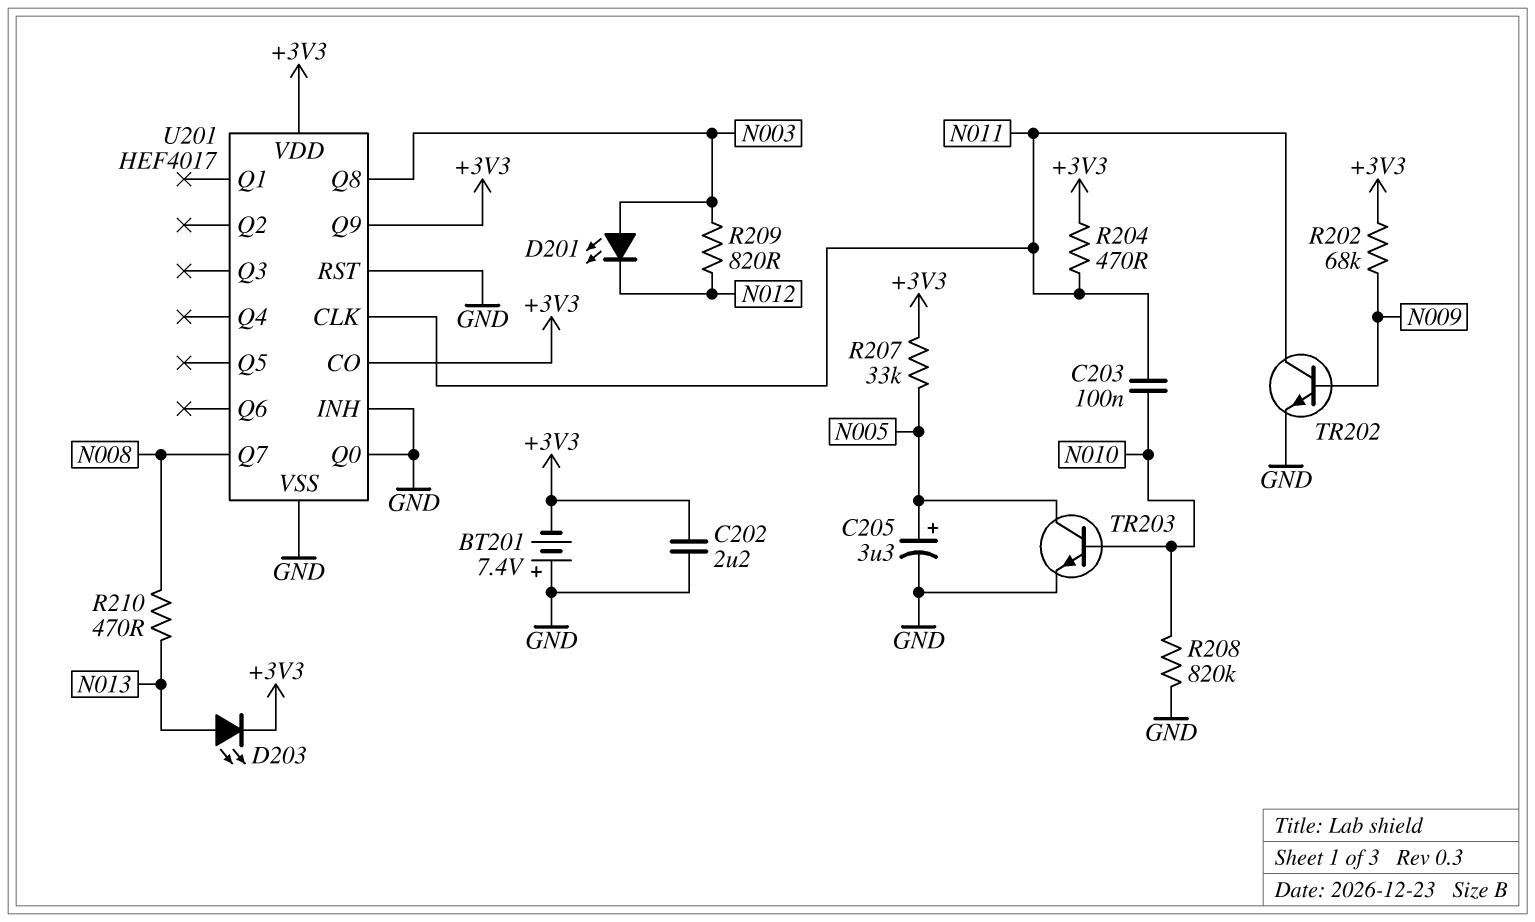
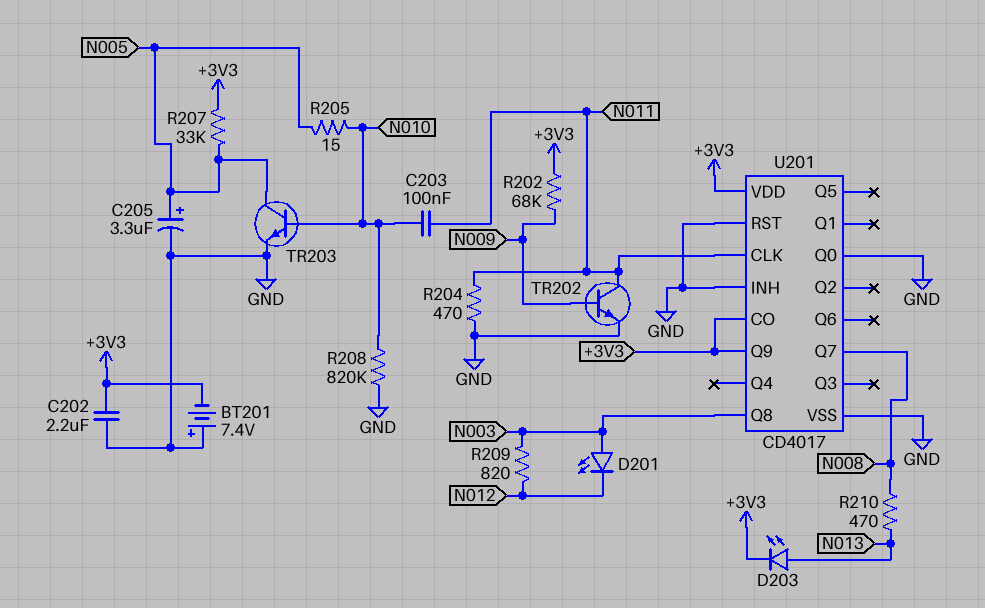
R204: 470 (+3V3, N011) -> 470 (GND, N011)
R205: none -> 15 (N005, N010)
U201: HEF4017 -> CD4017

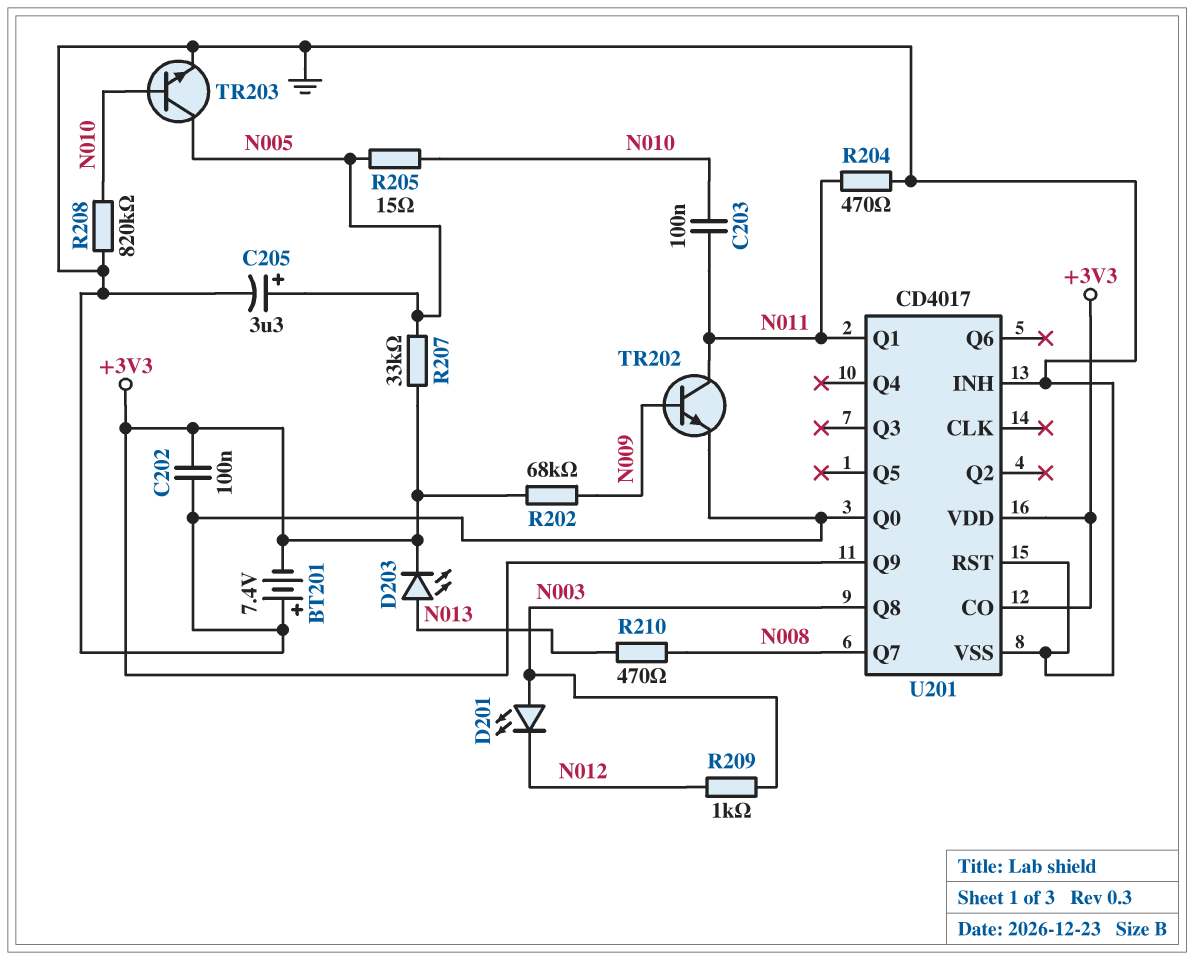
C202: 2.2uF (+3V3, GND) -> 100nF (+3V3, GND)
R209: 820 (N003, N012) -> 1k (N003, N012)
U201 pin CLK: N011 -> none
U201 pin Q1: none -> N011

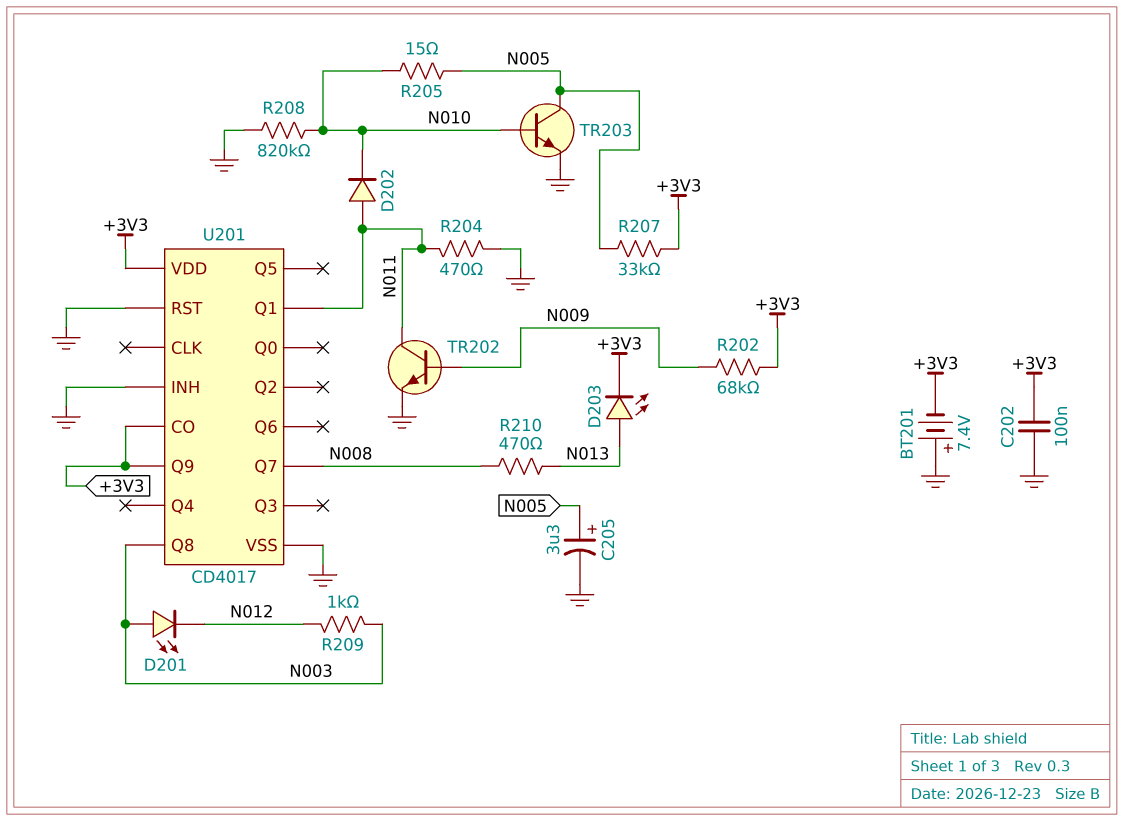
C203: 100nF (N010, N011) -> none
D202: none -> diode (A N011, K N010)
U201 pin Q0: GND -> none

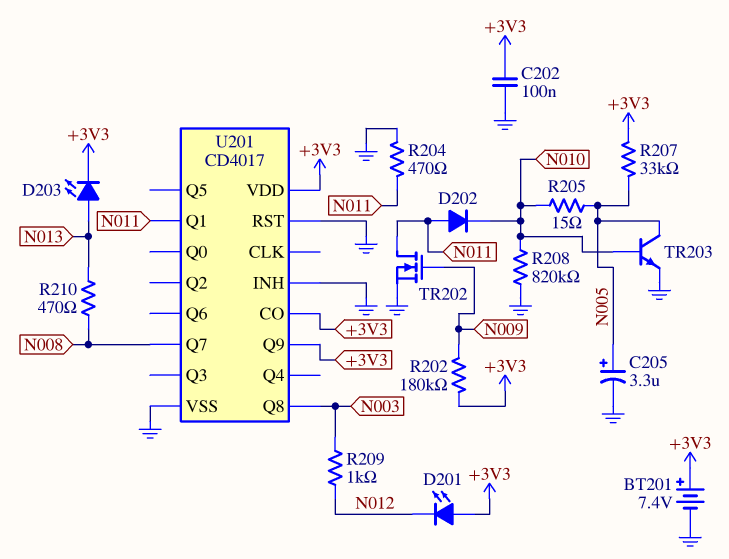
BT201: 7.4V (plus GND, minus +3V3) -> 7.4V (plus +3V3, minus GND)
D201: LED (A N003, K N012) -> LED (A +3V3, K N012)
R202: 68k (+3V3, N009) -> 180k (+3V3, N009)
TR202: NPN (B N009, C N011, E GND) -> NMOS (G N009, D N011, S GND)

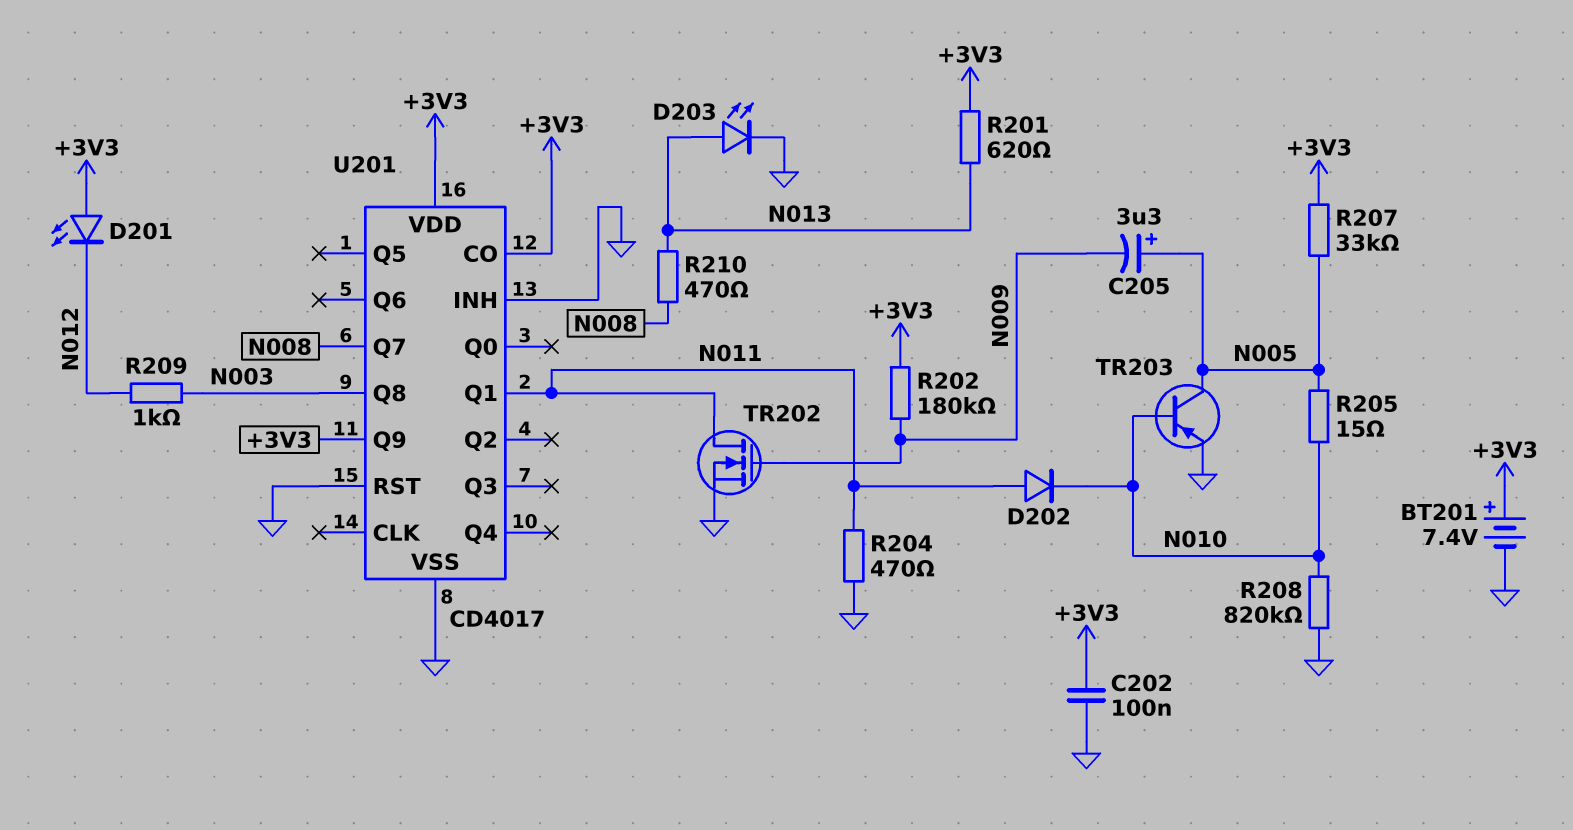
C205: 3.3uF (plus N005, minus GND) -> 3.3uF (plus N005, minus N009)
D203: LED (A N013, K +3V3) -> LED (A N013, K GND)
R201: none -> 620 (+3V3, N013)
TR203: NPN (B N010, C N005, E GND) -> PNP (B N010, C N005, E GND)

